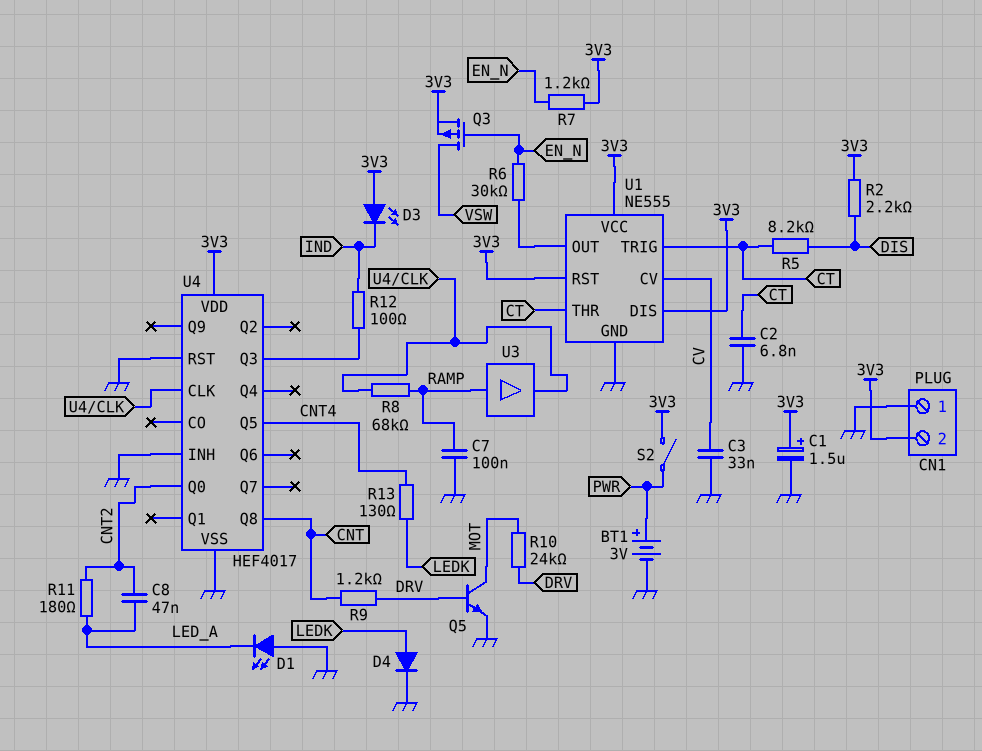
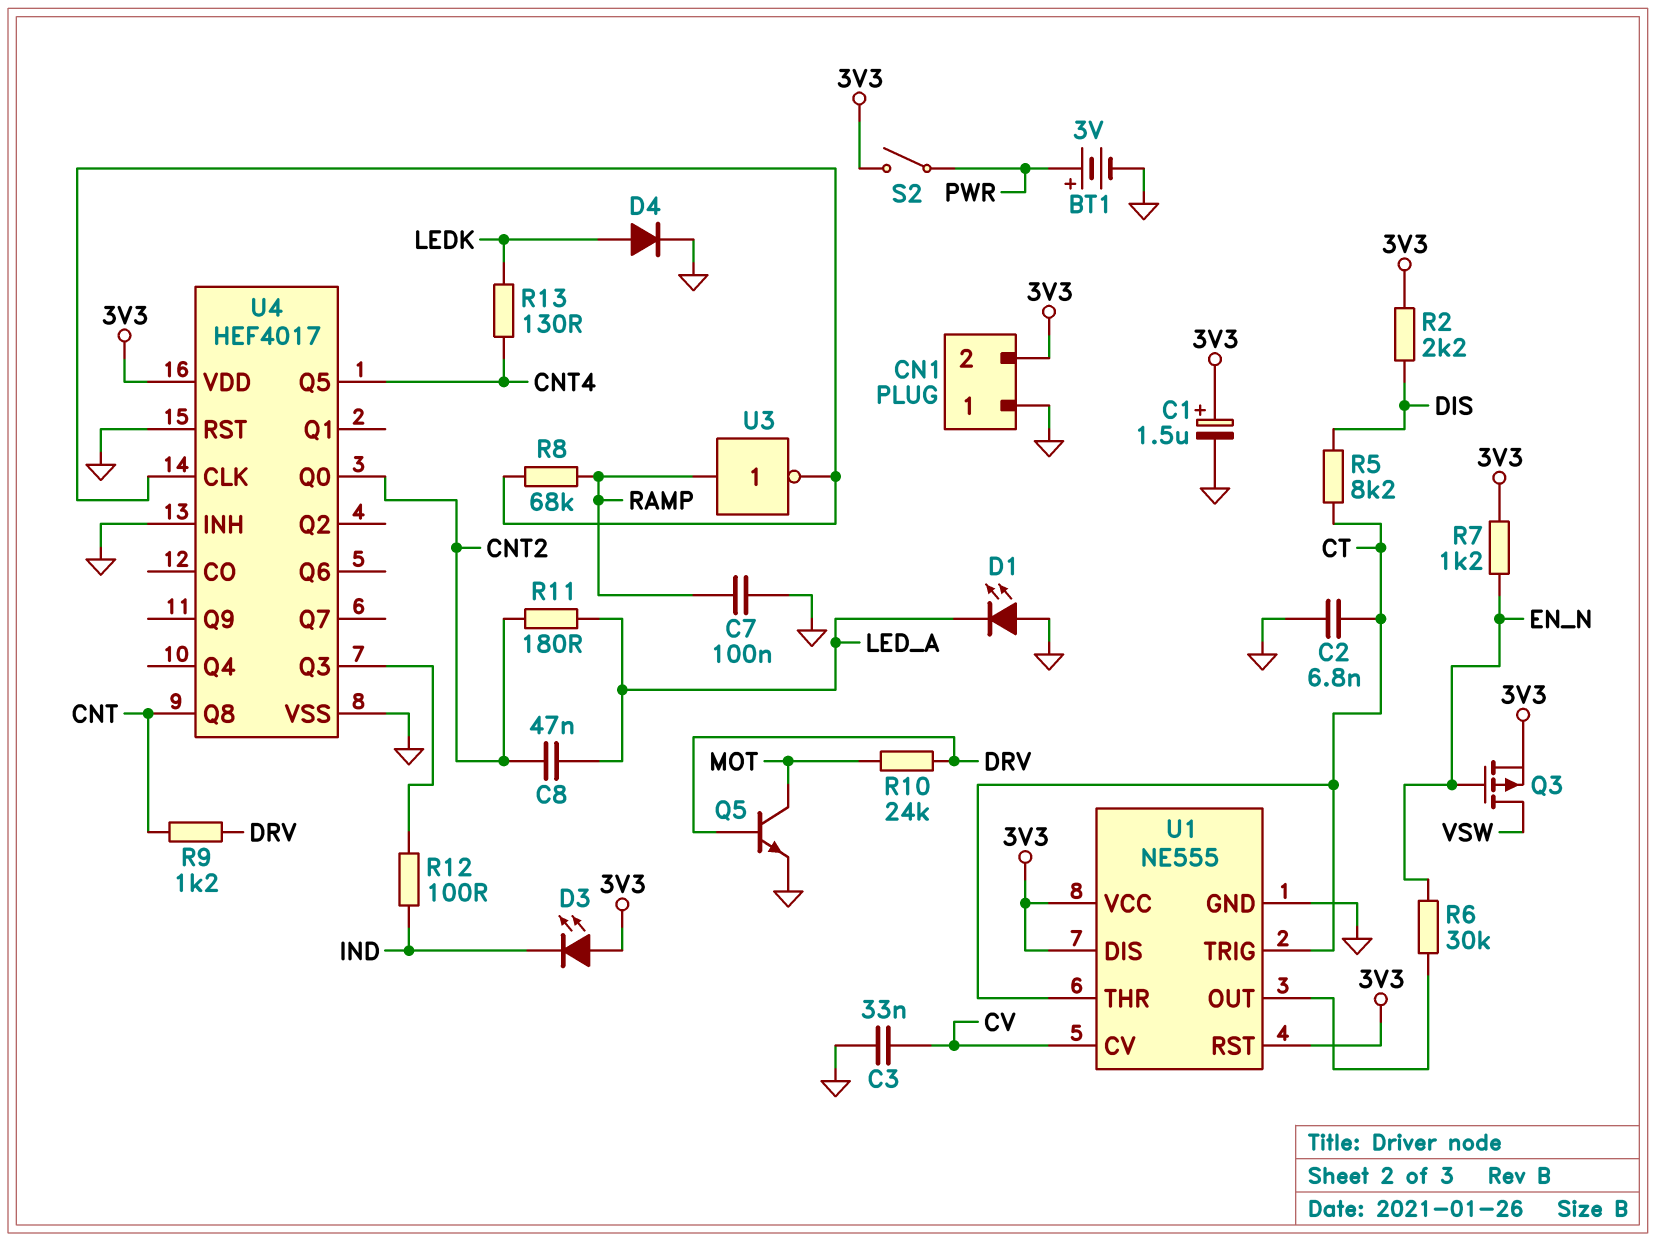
U3: buffer (in RAMP, out U4/CLK) -> NOT (in RAMP, out U4/CLK)

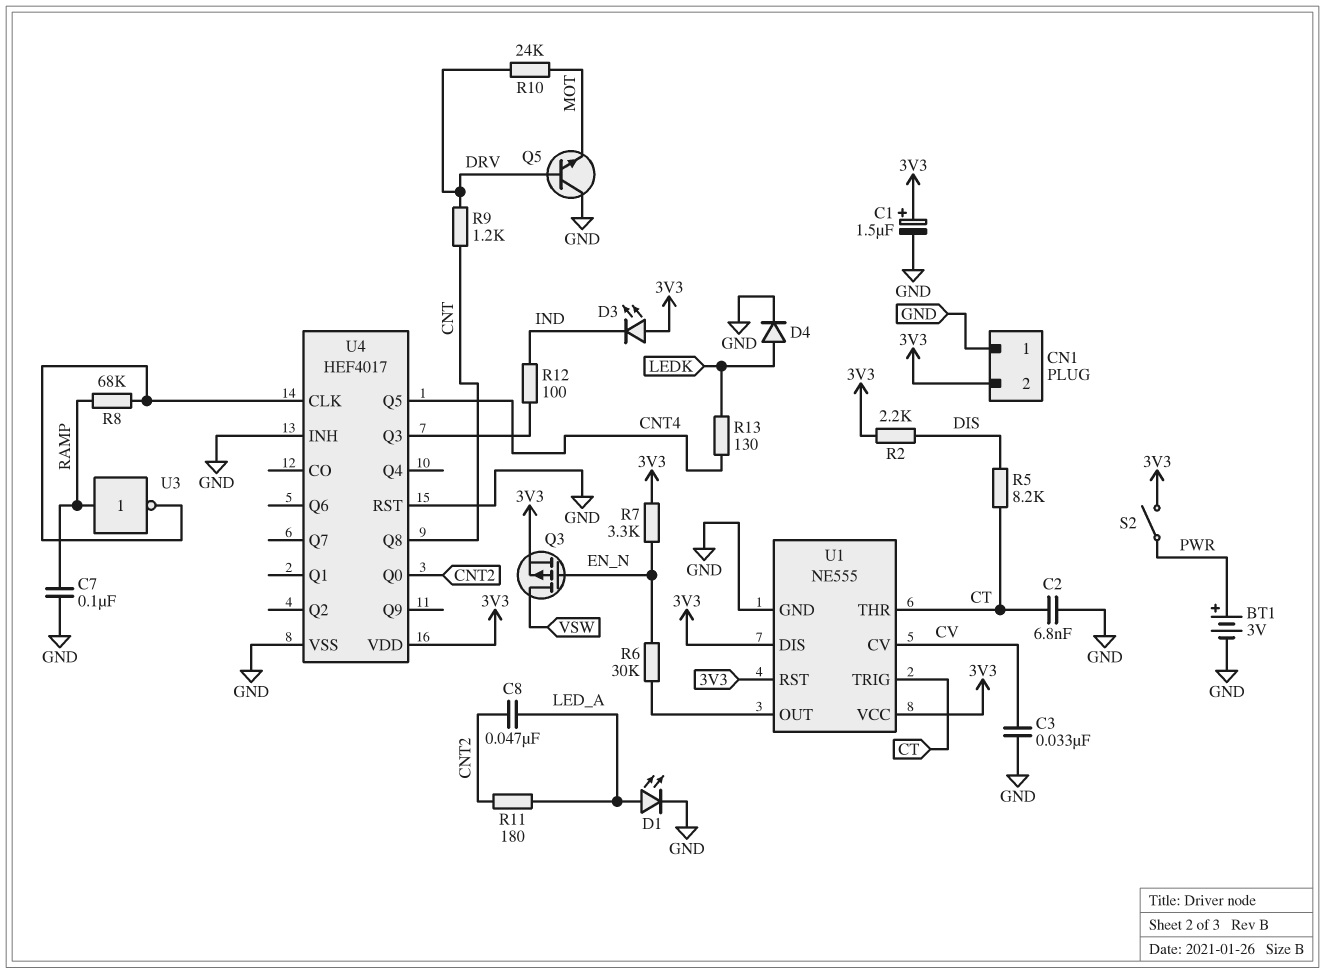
D1: LED (A GND, K LED_A) -> LED (A LED_A, K GND)
Q5: NPN (B DRV, C MOT, E GND) -> NPN (B DRV, C GND, E MOT)
R7: 1.2k (3V3, EN_N) -> 3.3k (3V3, EN_N)

